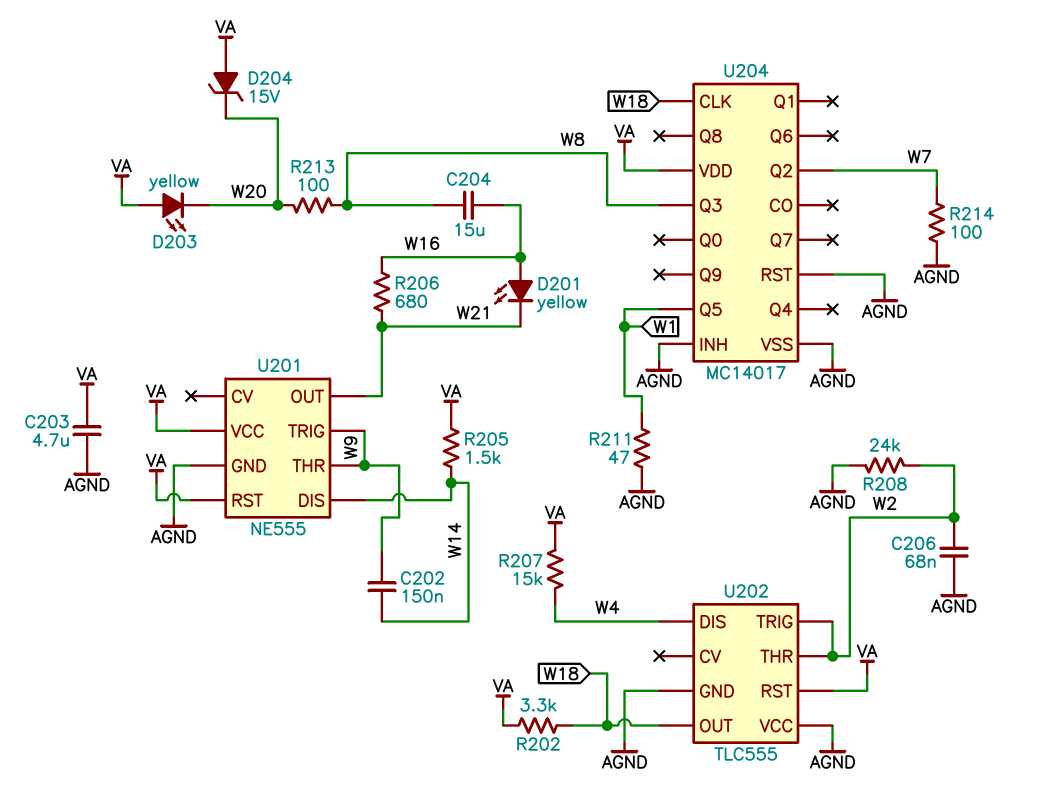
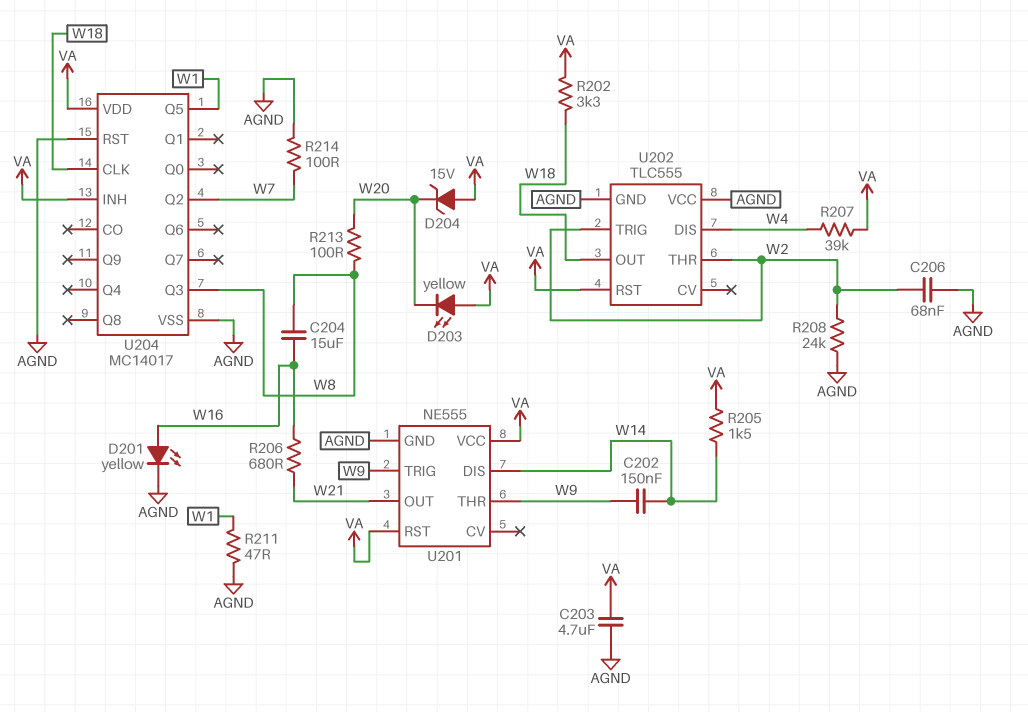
D201: LED yellow (A W16, K W21) -> LED yellow (A W16, K AGND)
R207: 15k (VA, W4) -> 39k (VA, W4)
U204 pin INH: AGND -> VA

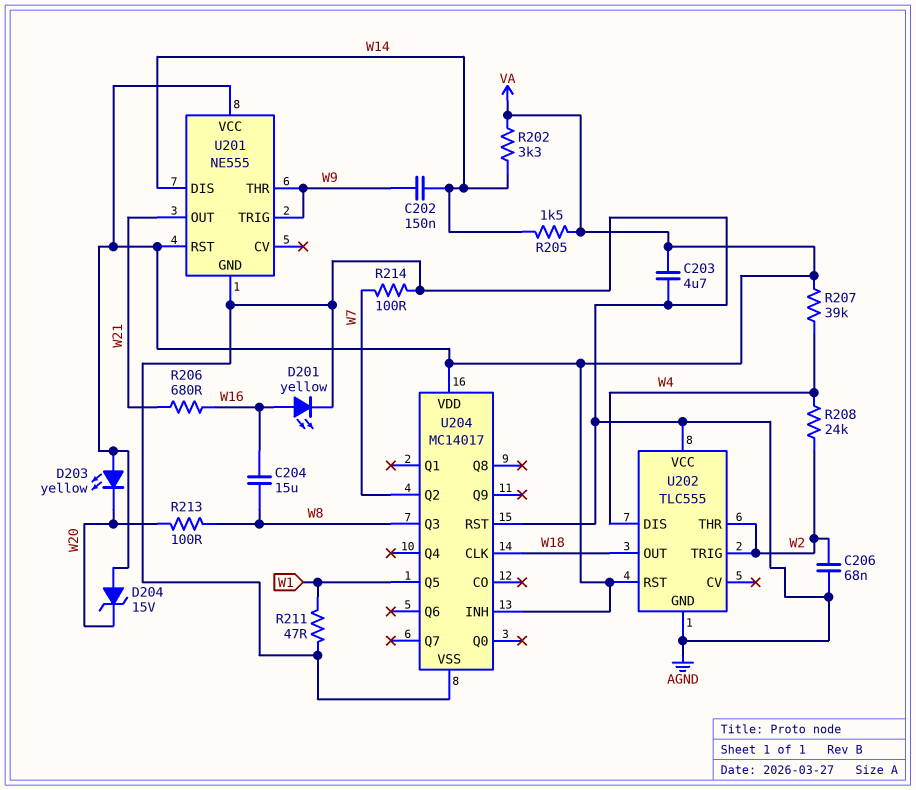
R202: 3.3k (VA, W18) -> 3.3k (VA, W14)
R208: 24k (AGND, W2) -> 24k (W2, W4)

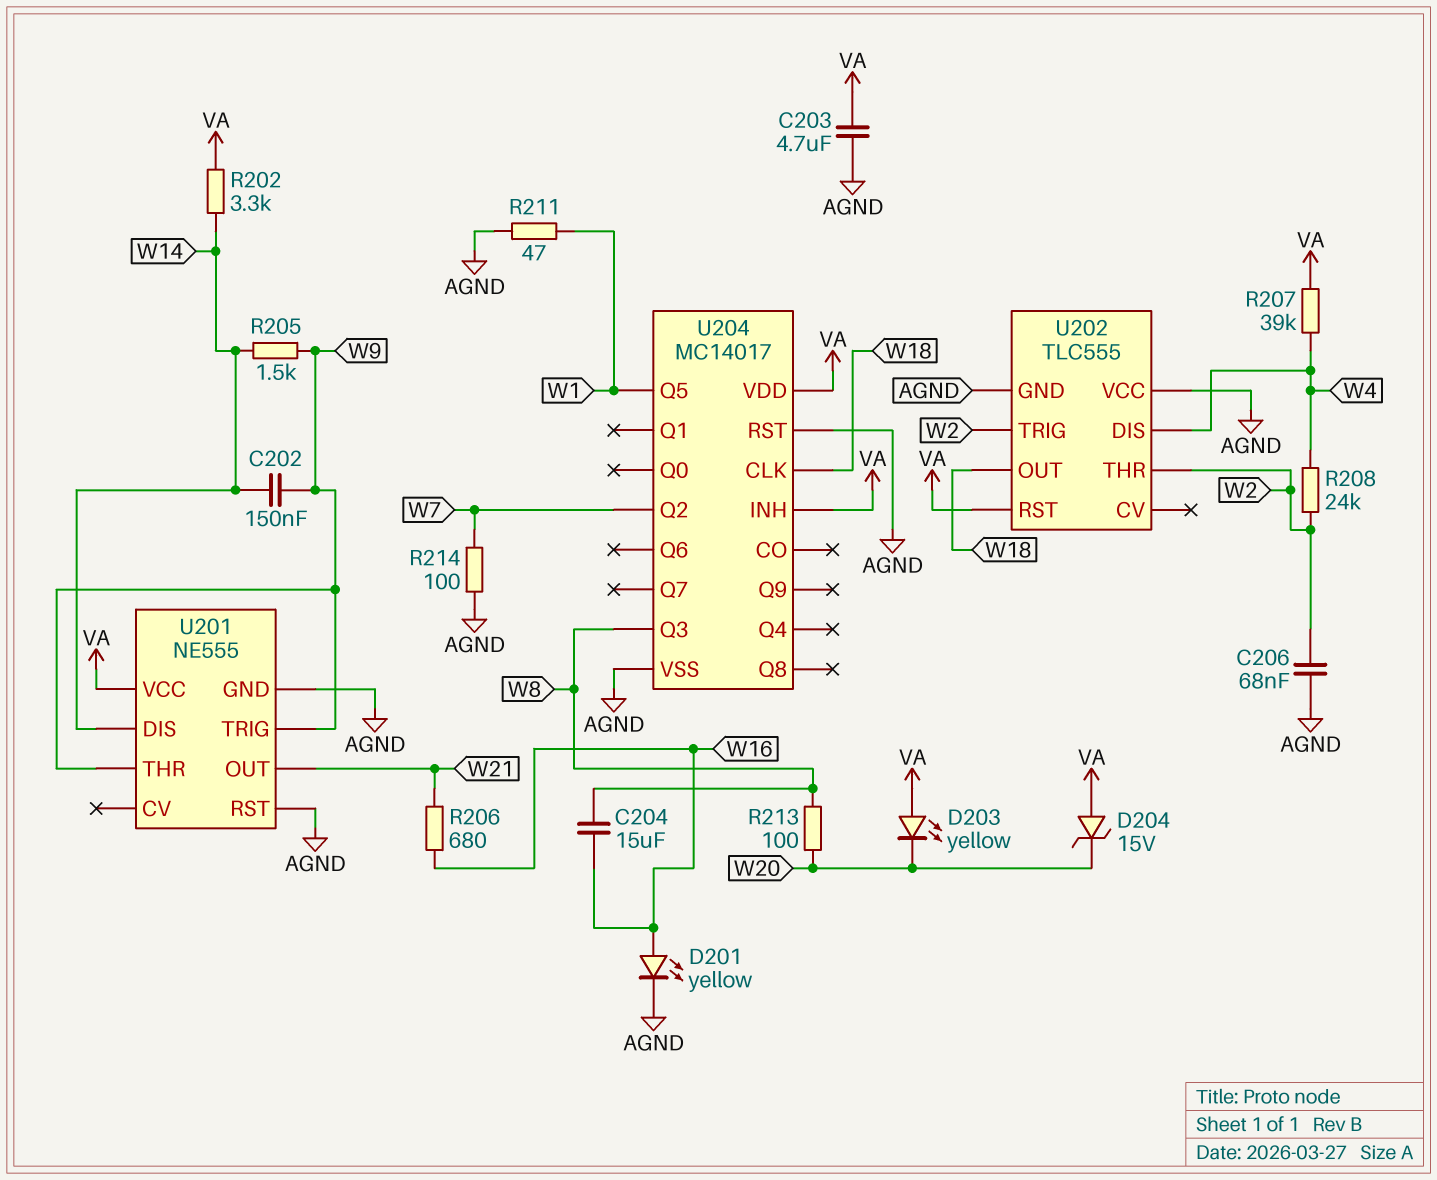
R205: 1.5k (VA, W14) -> 1.5k (W9, W14)
U201 pin RST: VA -> AGND

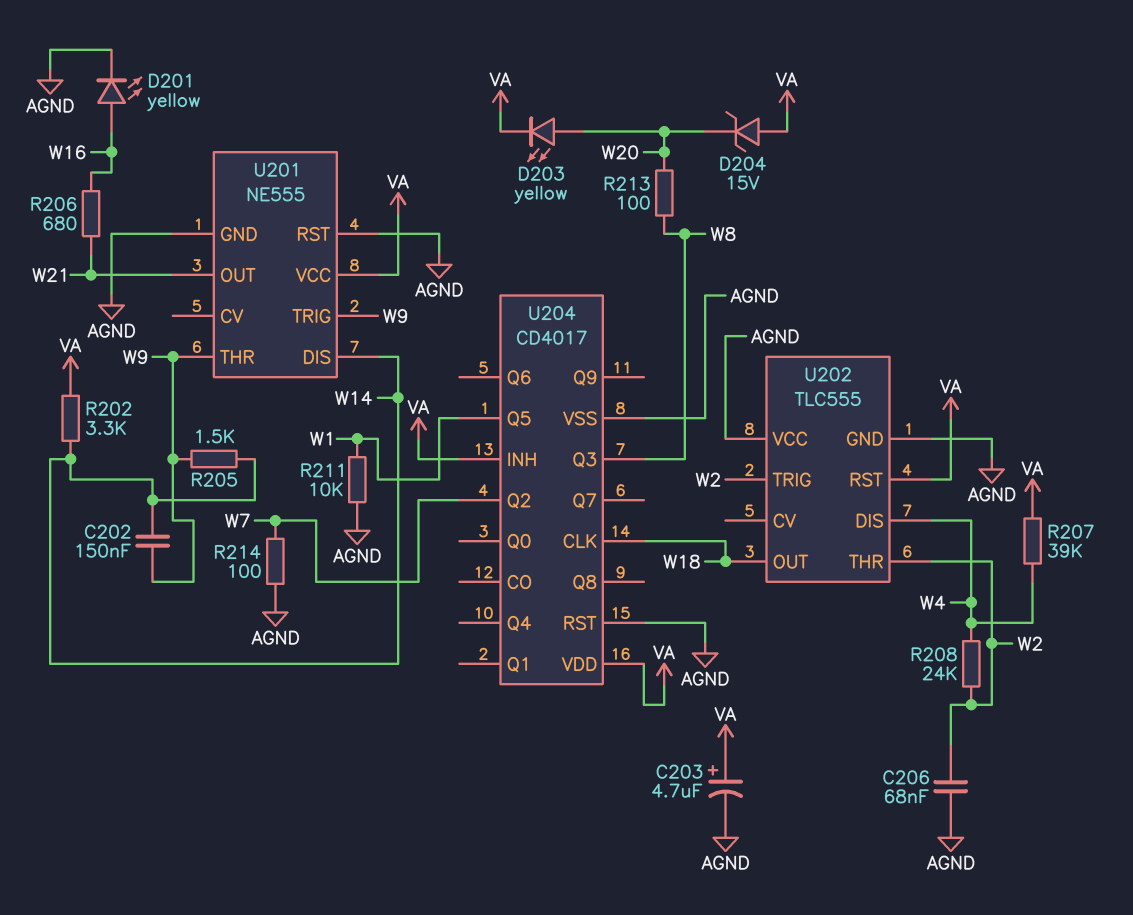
C203: 4.7uF (AGND, VA) -> 4.7uF (plus VA, minus AGND)
C204: 15uF (W8, W16) -> none
D203: LED yellow (A VA, K W20) -> LED yellow (A W20, K VA)
R211: 47 (AGND, W1) -> 10k (AGND, W1)
U204: MC14017 -> CD4017

